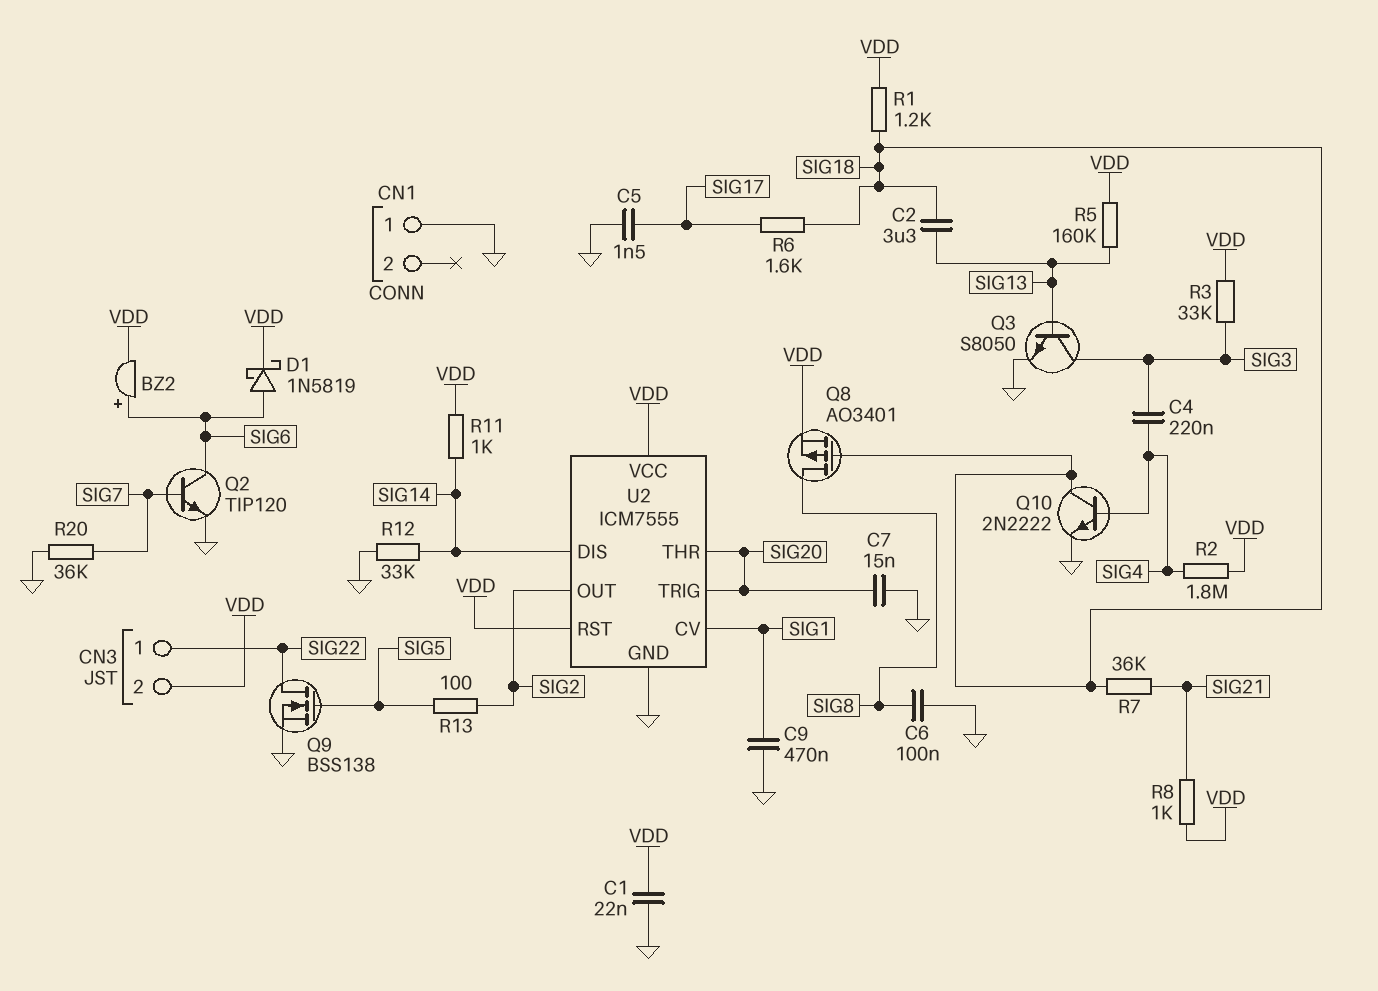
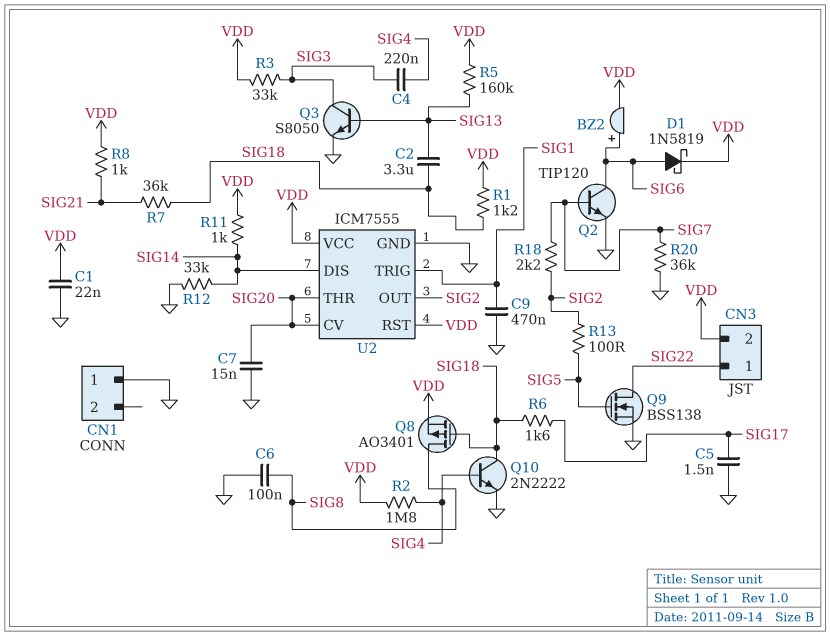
R18: none -> 2.2k (SIG2, SIG7)
U2 pin CV: SIG1 -> SIG20
U2 pin TRIG: SIG20 -> SIG1

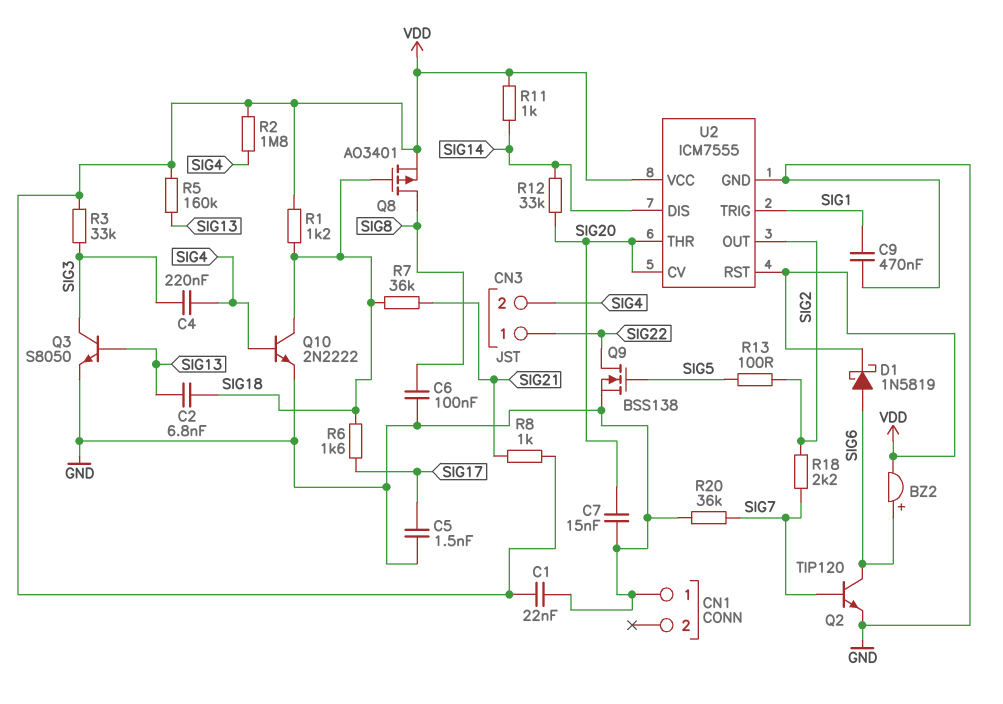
C2: 3.3uF (SIG13, SIG18) -> 6.8nF (SIG13, SIG18)
CN3 pin 2: VDD -> SIG4
R12: 33k (GND, SIG14) -> 33k (SIG14, SIG20)

